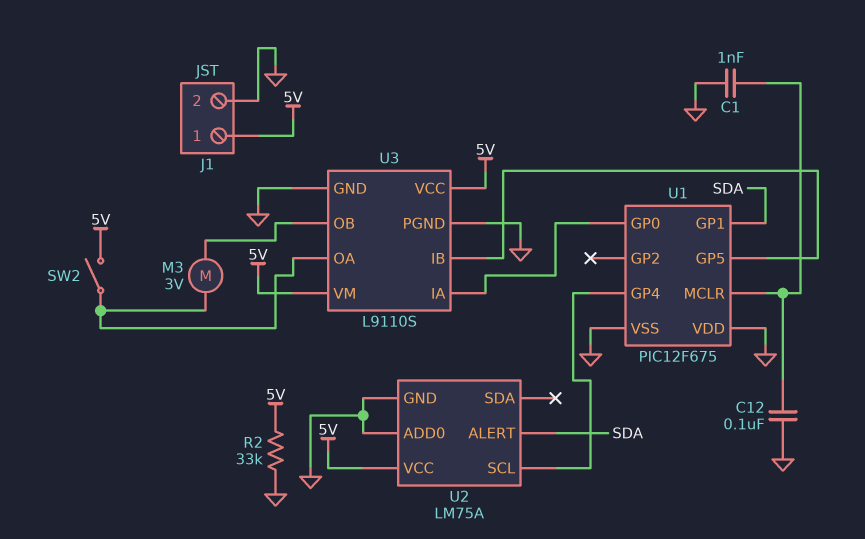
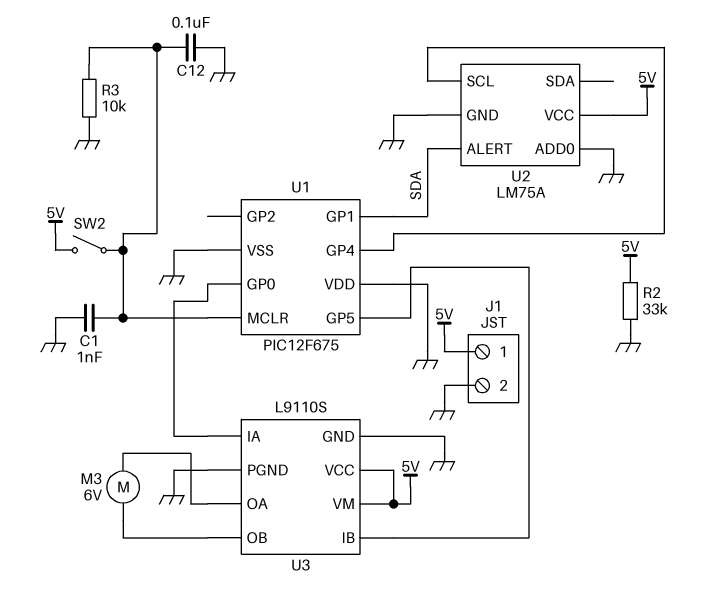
M3: motor 3V (U3/OA, U3/OB) -> motor 6V (U3/OA, U3/OB)
R3: none -> 10k (GND, U1/MCLR)
SW2: switch (5V, U3/OA) -> switch (5V, U1/MCLR)

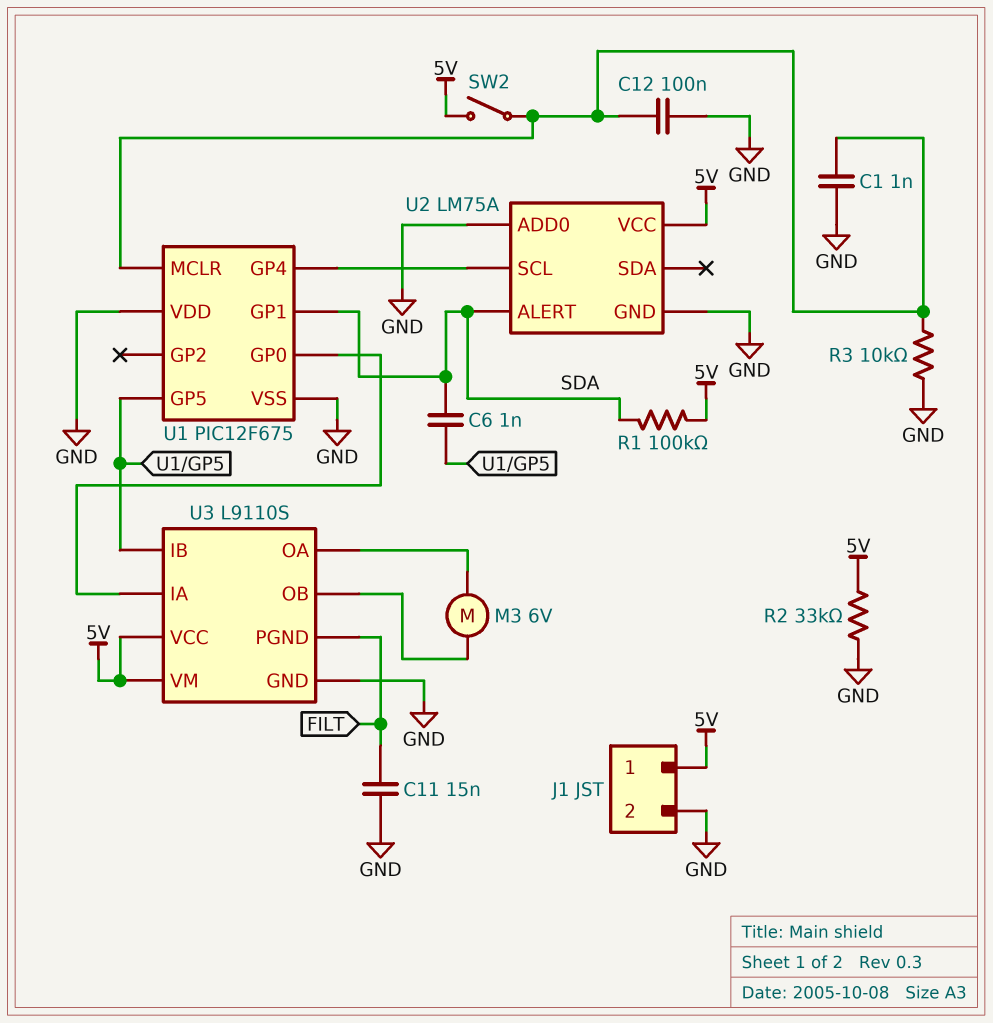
C6: none -> 1nF (SDA, U1/GP5)
C11: none -> 15nF (FILT, GND)
R1: none -> 100k (5V, SDA)
U3 pin PGND: GND -> FILT

